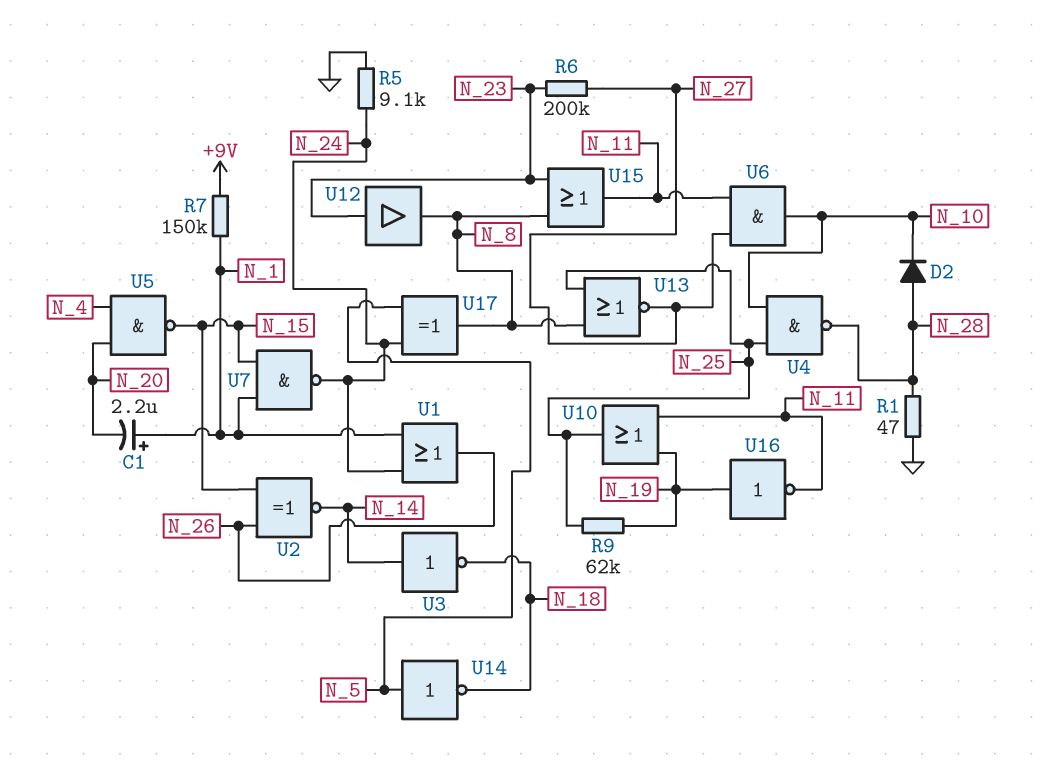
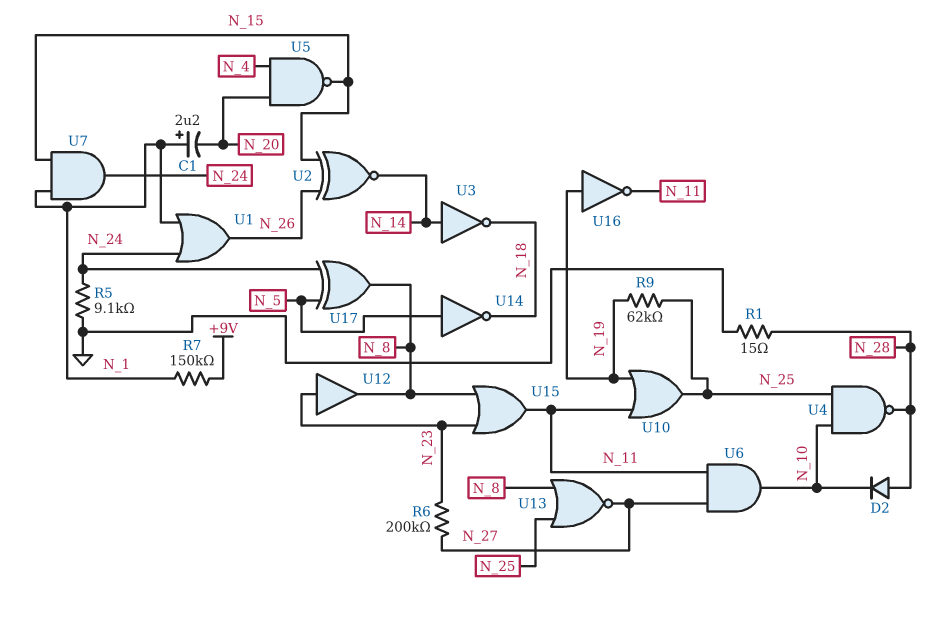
R1: 47 (GND, N_28) -> 15 (GND, N_28)
U7: NAND (in N_1, in N_15, out N_24) -> AND (in N_1, in N_15, out N_24)

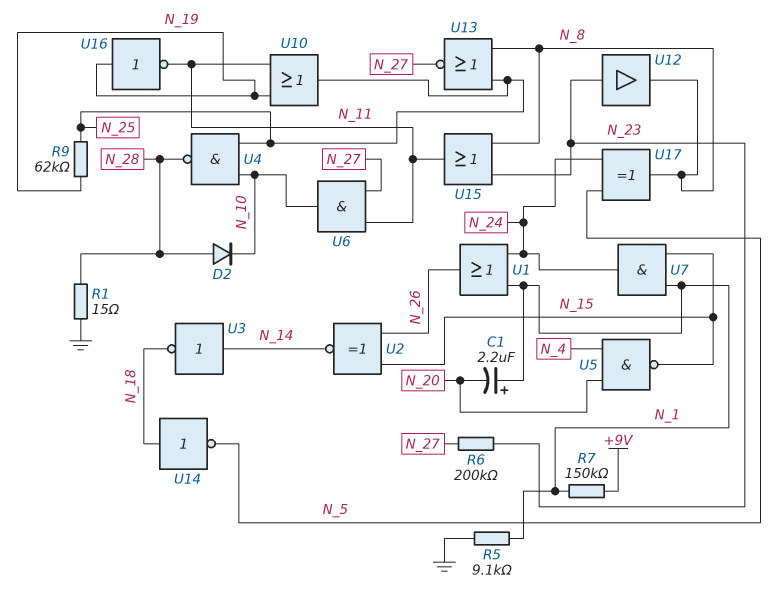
R5: 9.1k (GND, N_24) -> 9.1k (GND, N_1)
U14: NOT (in N_5, out N_18) -> NOT (in N_18, out N_5)

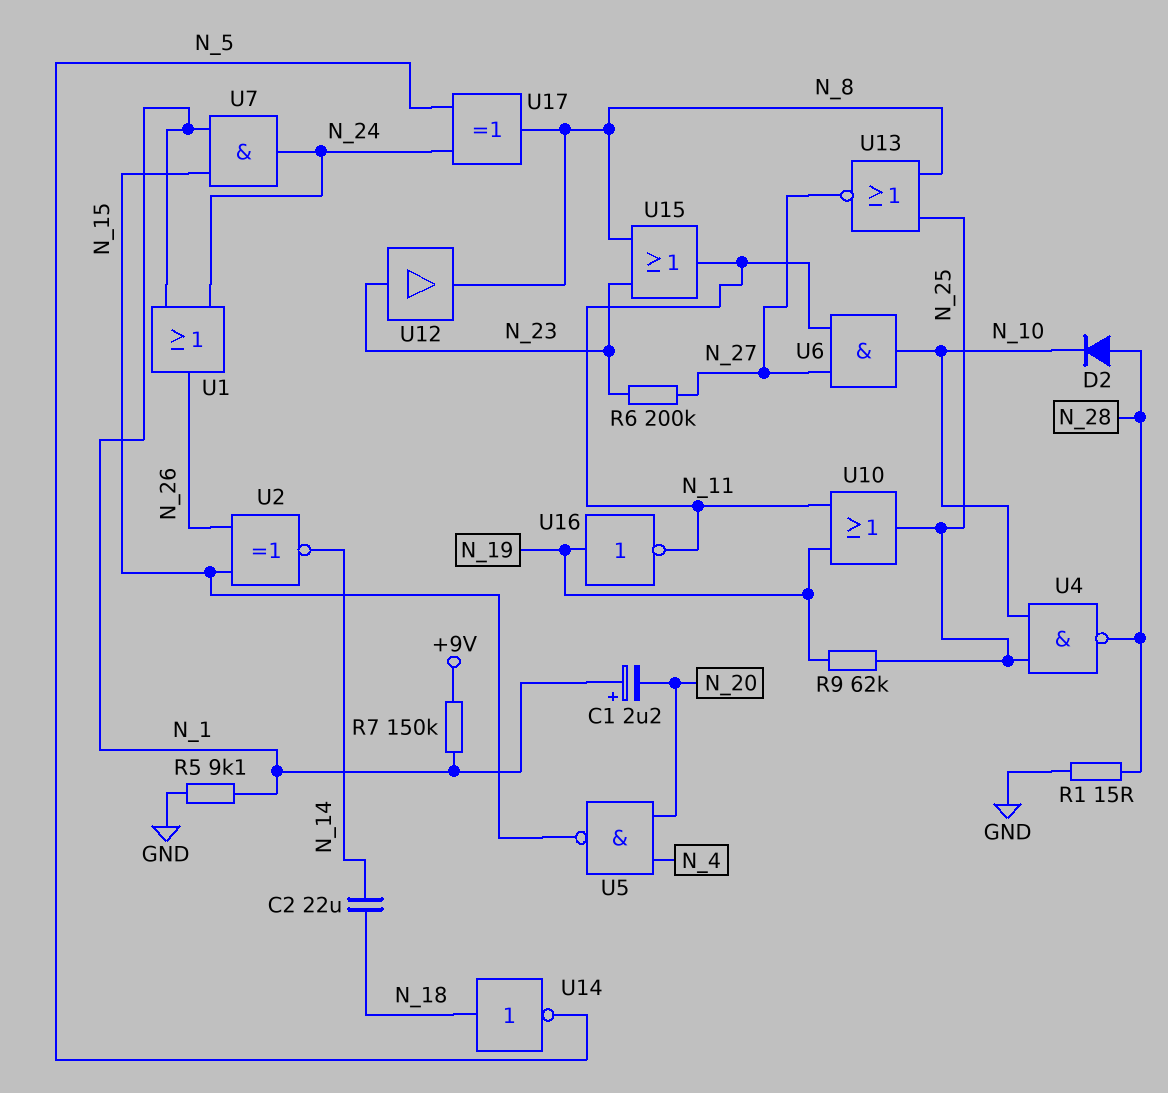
C2: none -> 22uF (N_14, N_18)
U3: NOT (in N_14, out N_18) -> none

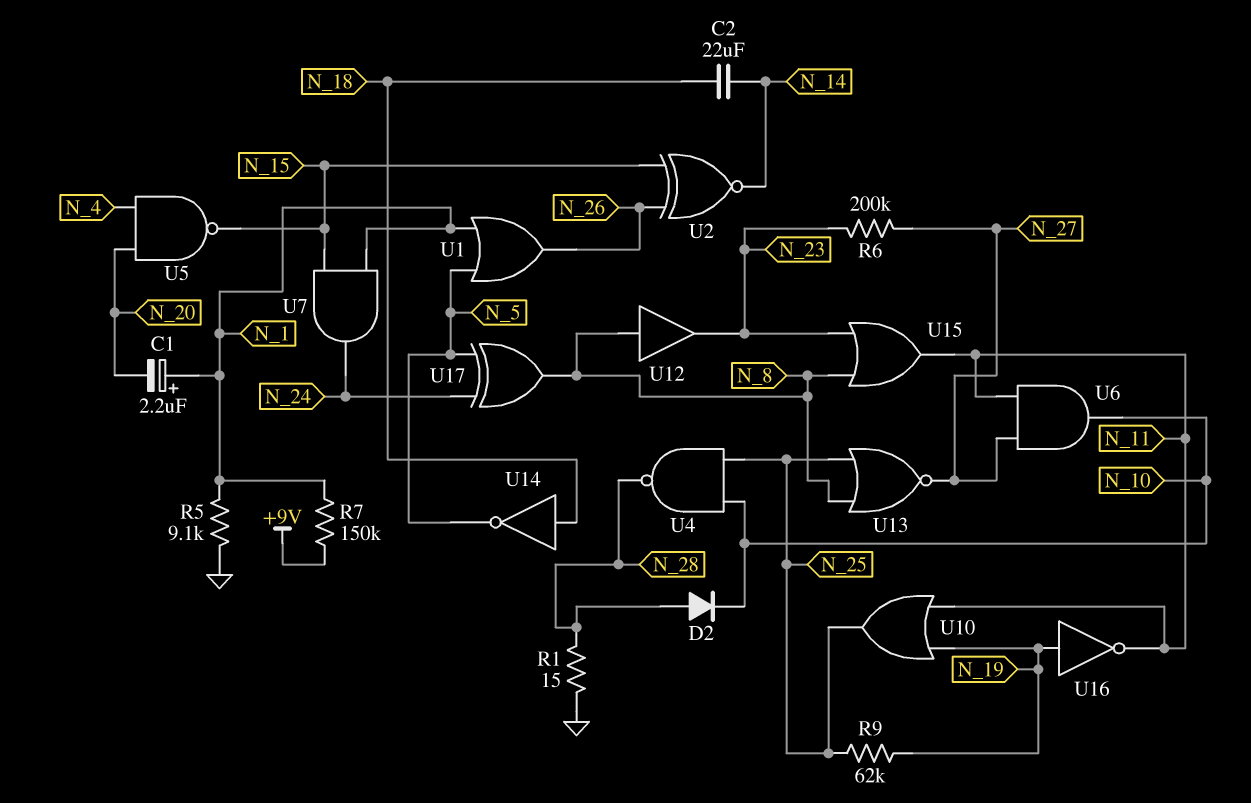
U1: OR (in N_1, in N_24, out N_26) -> OR (in N_1, in N_5, out N_26)
U12: buffer (in N_23, out N_8) -> buffer (in N_8, out N_23)

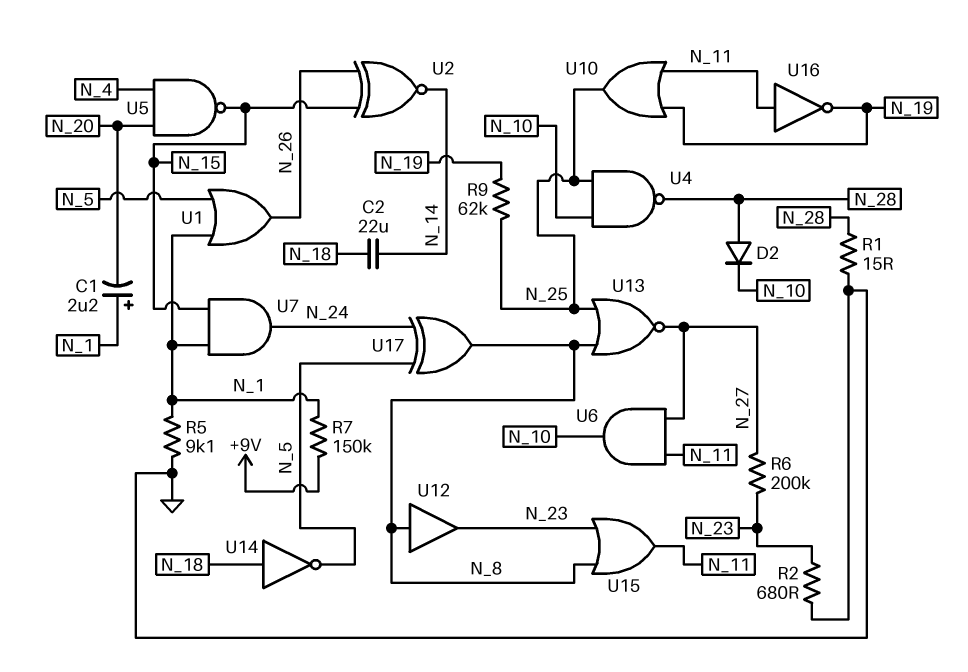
R2: none -> 680 (GND, N_23)
U16: NOT (in N_19, out N_11) -> NOT (in N_11, out N_19)

